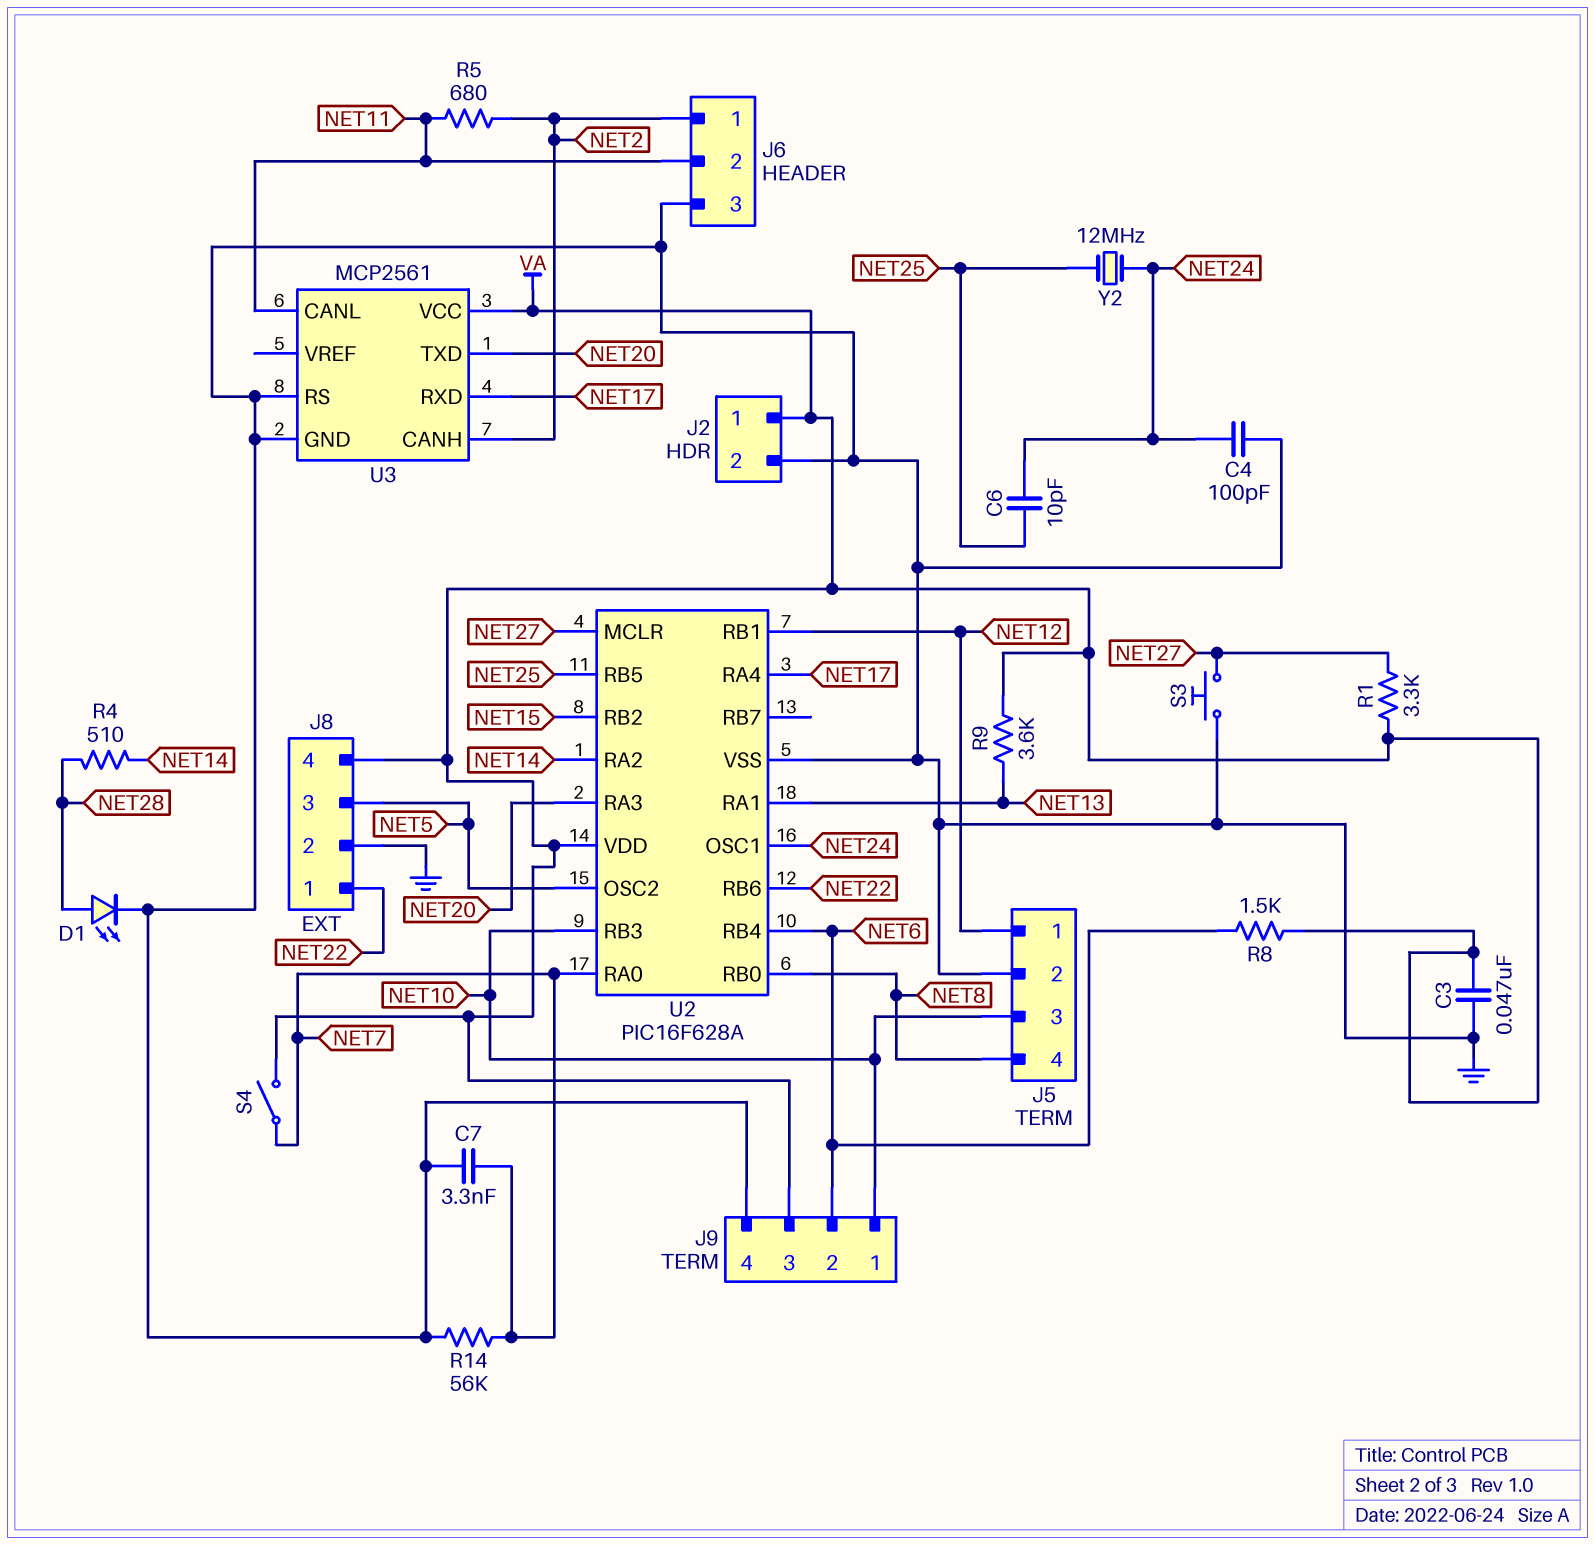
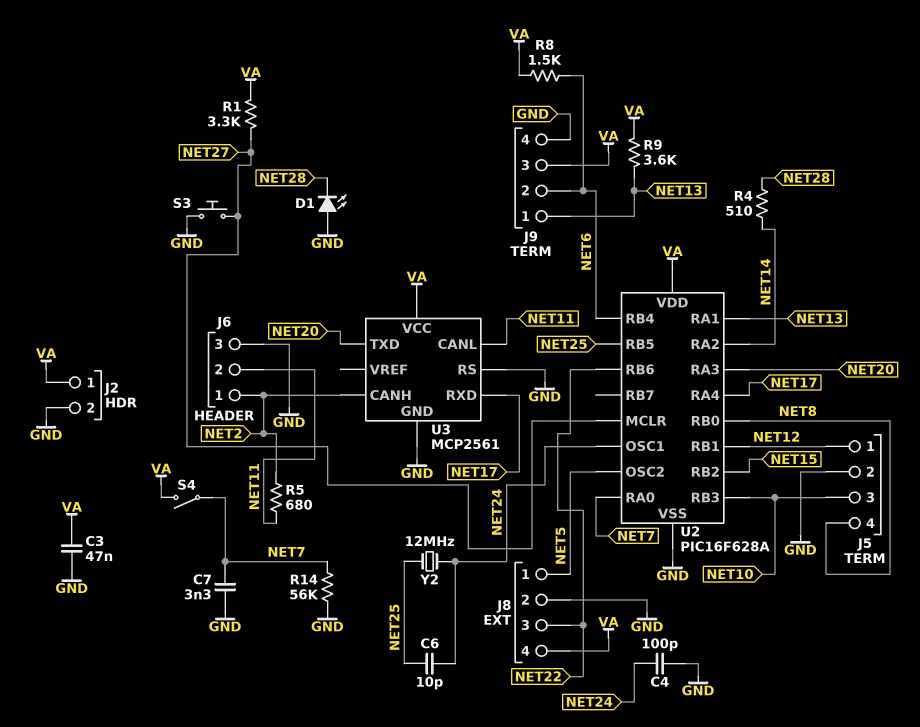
D1: LED (A NET28, K GND) -> LED (A GND, K NET28)
J8 pin 1: NET22 -> NET5
J8 pin 3: NET5 -> NET22
J9 pin 1: NET10 -> NET13

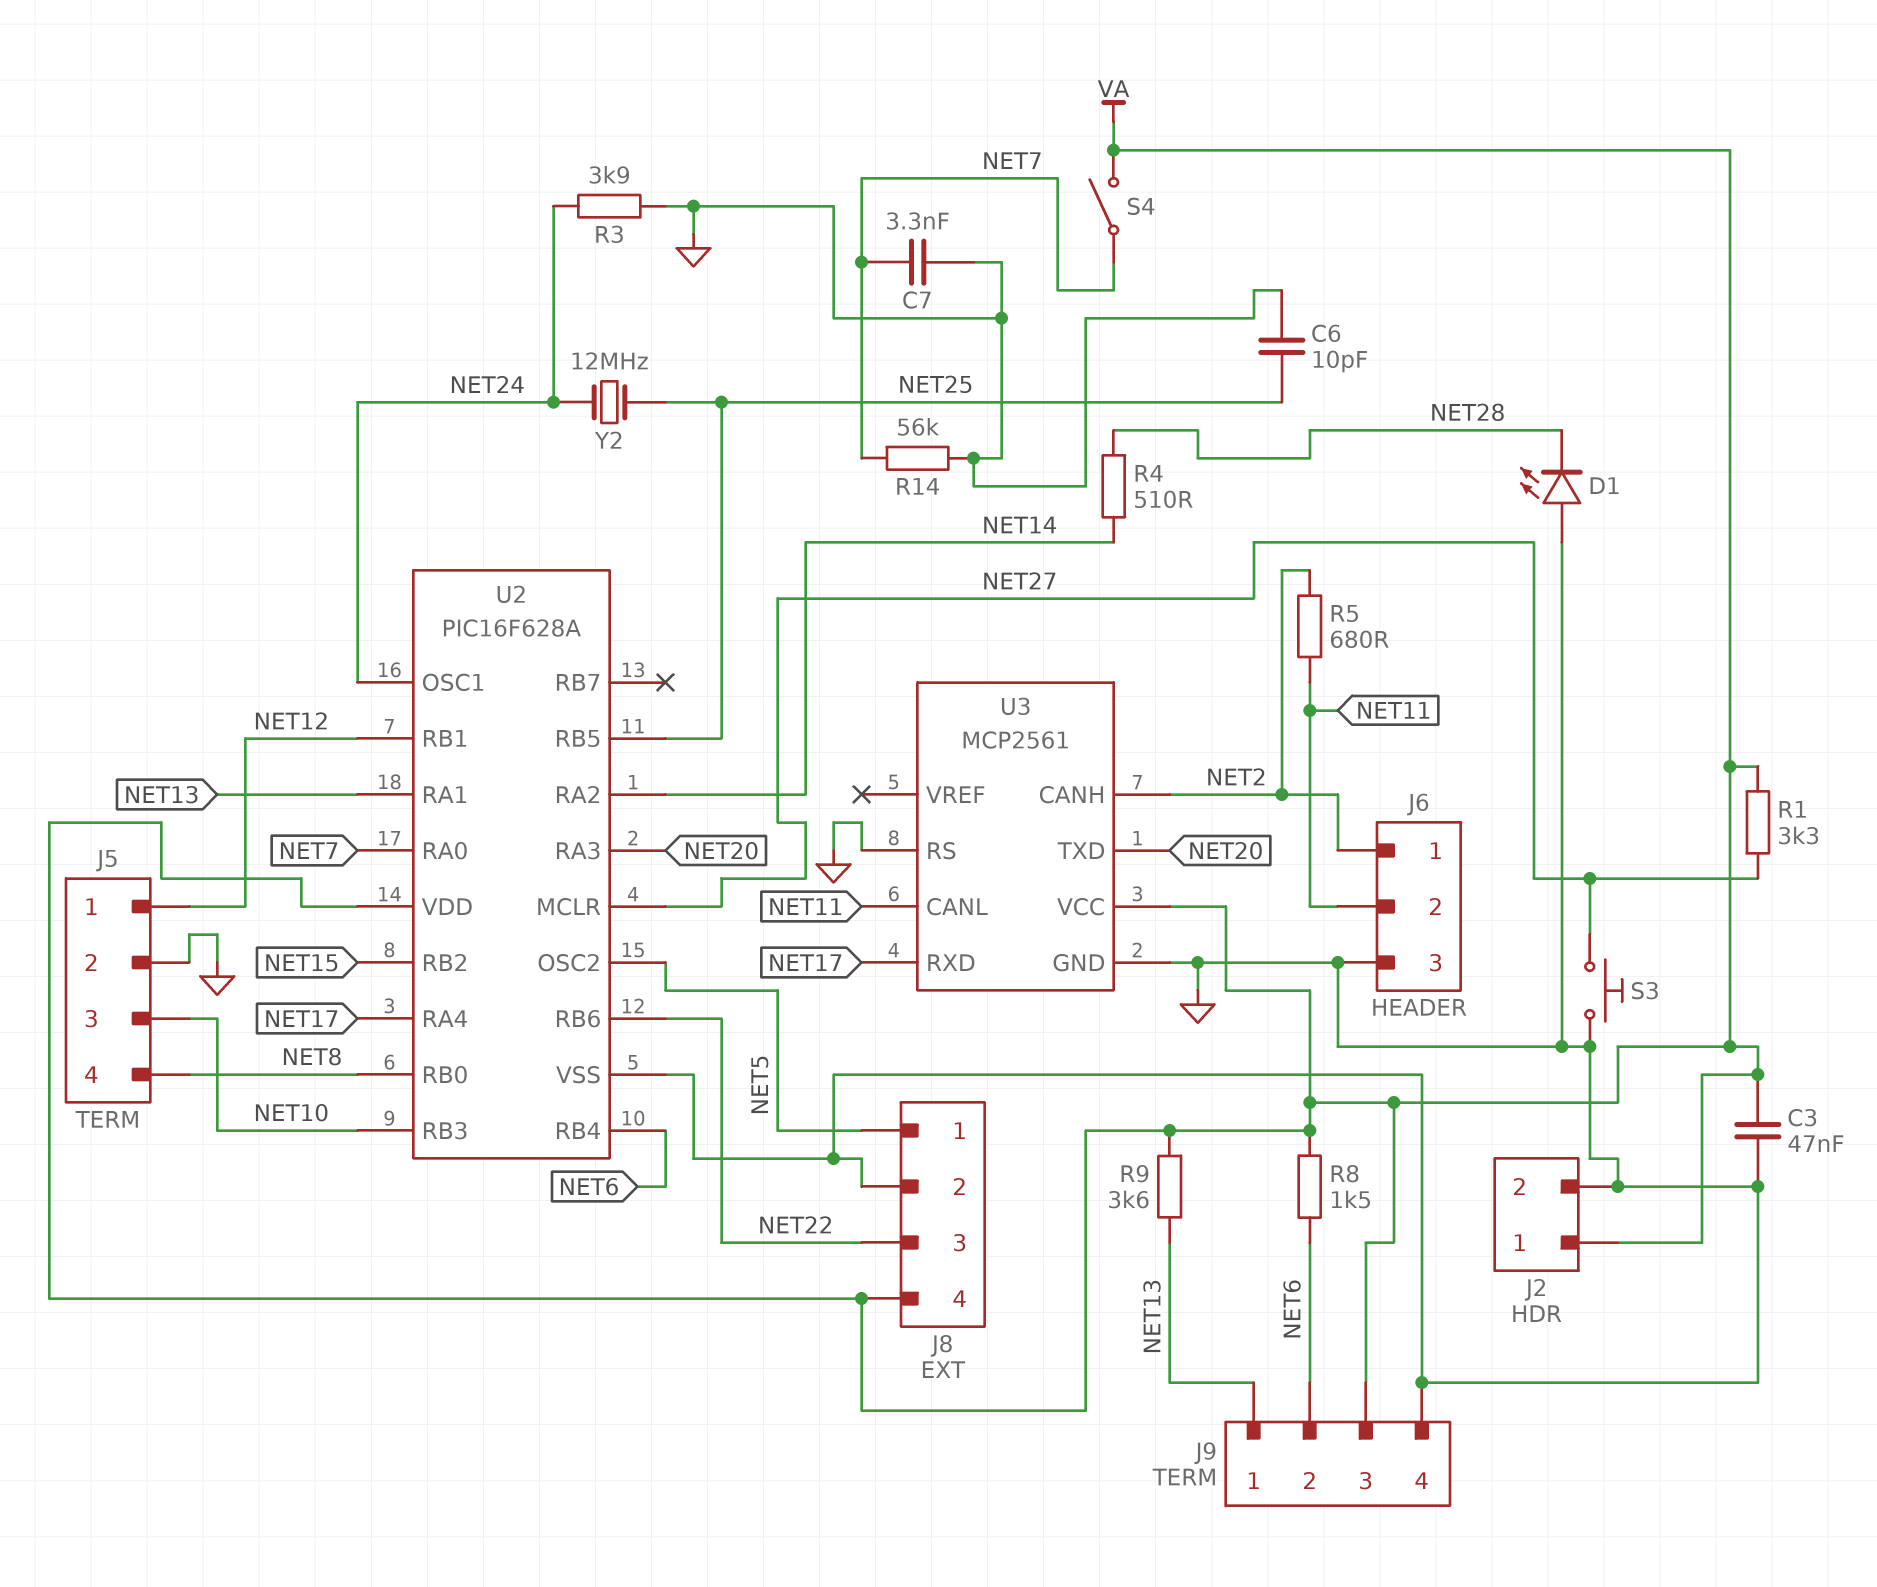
C4: 100pF (GND, NET24) -> none
C6: 10pF (NET24, NET25) -> 10pF (GND, NET25)
R3: none -> 3.9k (GND, NET24)

